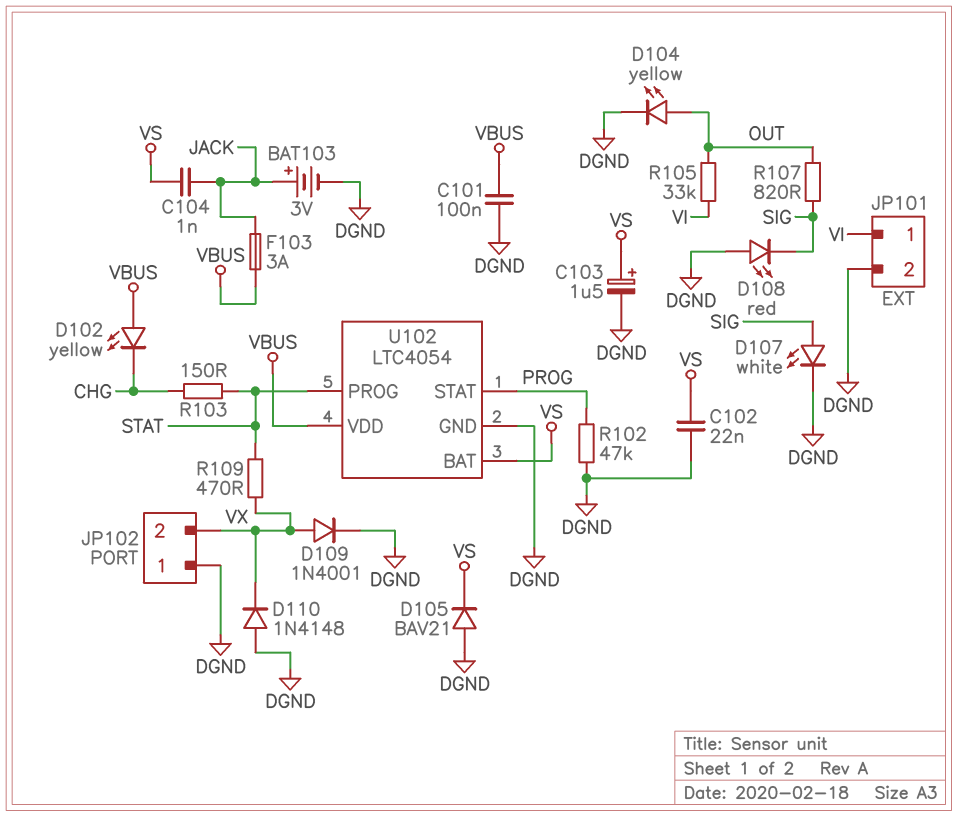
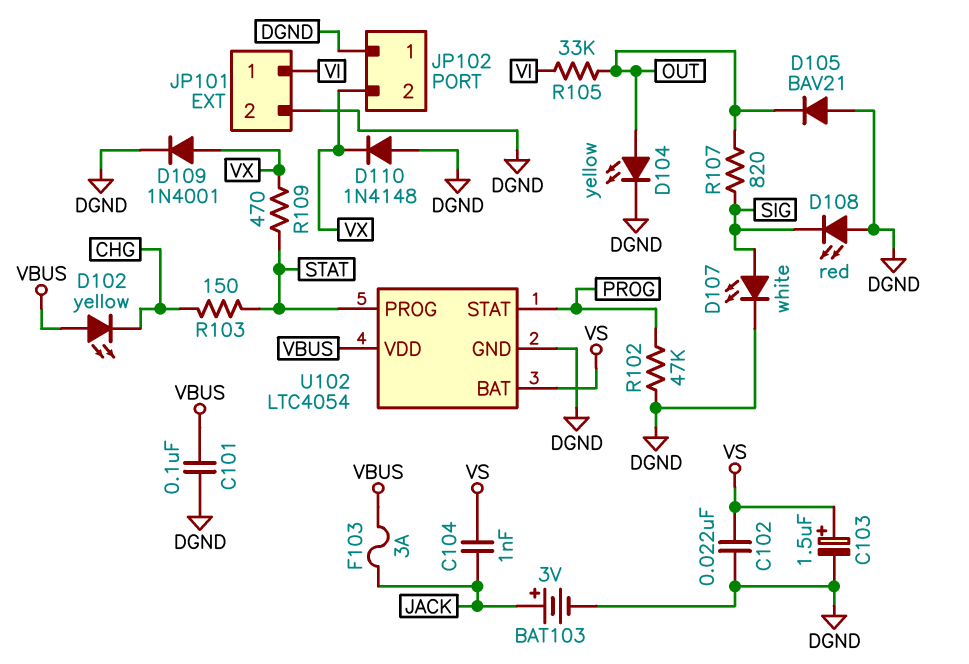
D105: diode BAV21 (A DGND, K VS) -> diode BAV21 (A DGND, K OUT)

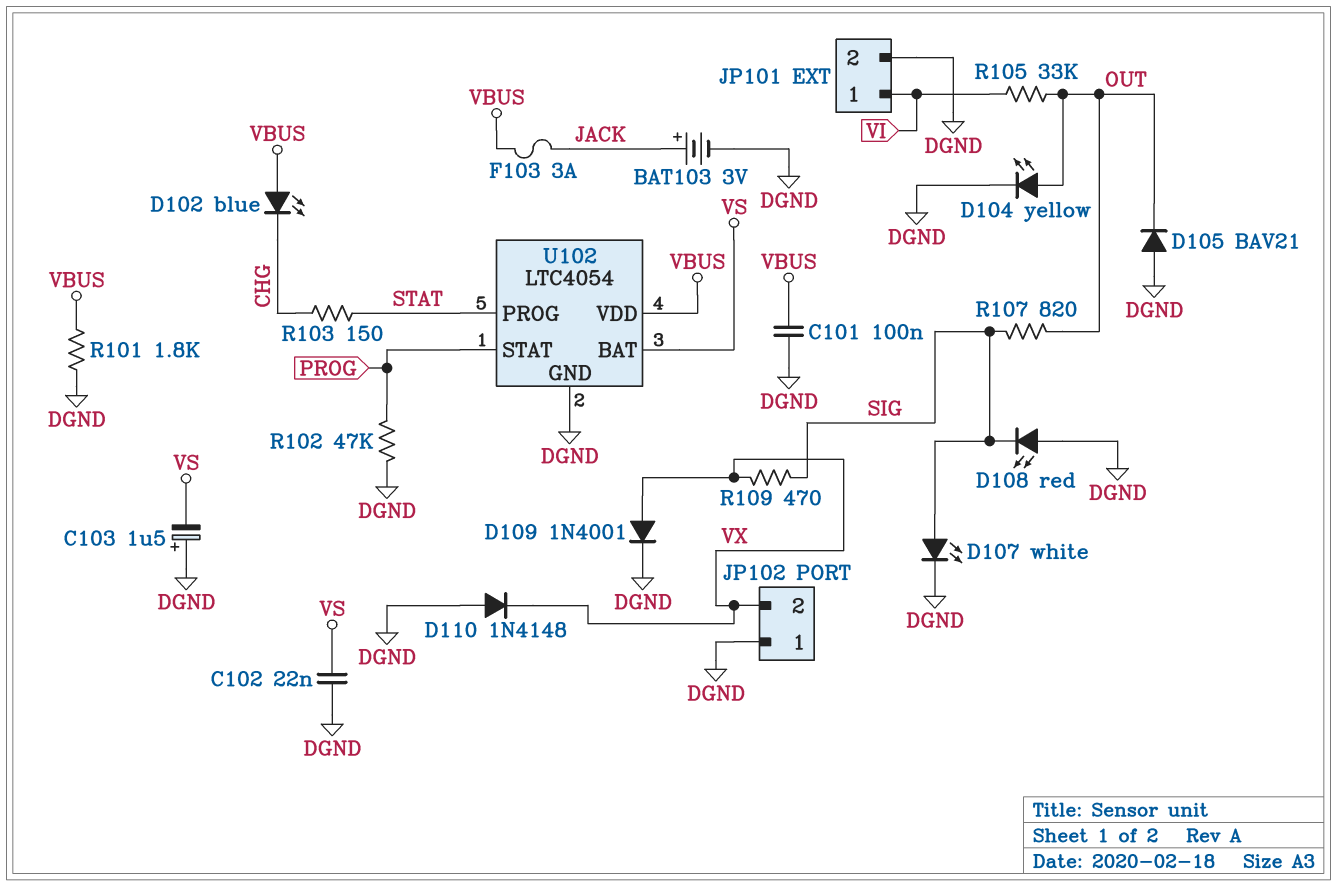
C103: 1.5uF (plus VS, minus DGND) -> 1.5uF (plus DGND, minus VS)
C104: 1nF (JACK, VS) -> none
D102: LED yellow (A VBUS, K CHG) -> LED blue (A VBUS, K CHG)
R101: none -> 1.8k (DGND, VBUS)
R109: 470 (STAT, VX) -> 470 (SIG, VX)

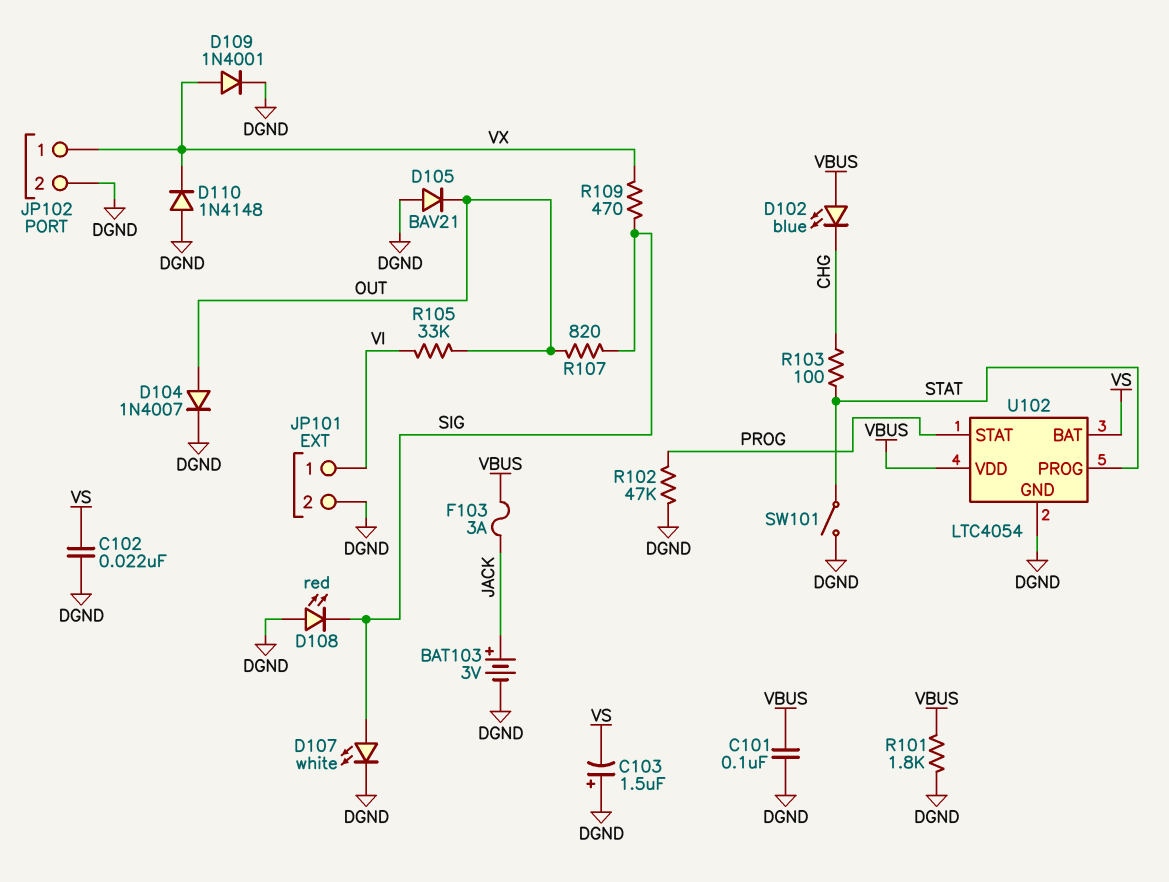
D104: LED yellow (A OUT, K DGND) -> diode 1N4007 (A OUT, K DGND)
JP102 pin 1: DGND -> VX
JP102 pin 2: VX -> DGND
R103: 150 (CHG, STAT) -> 100 (CHG, STAT)
SW101: none -> switch (DGND, STAT)

